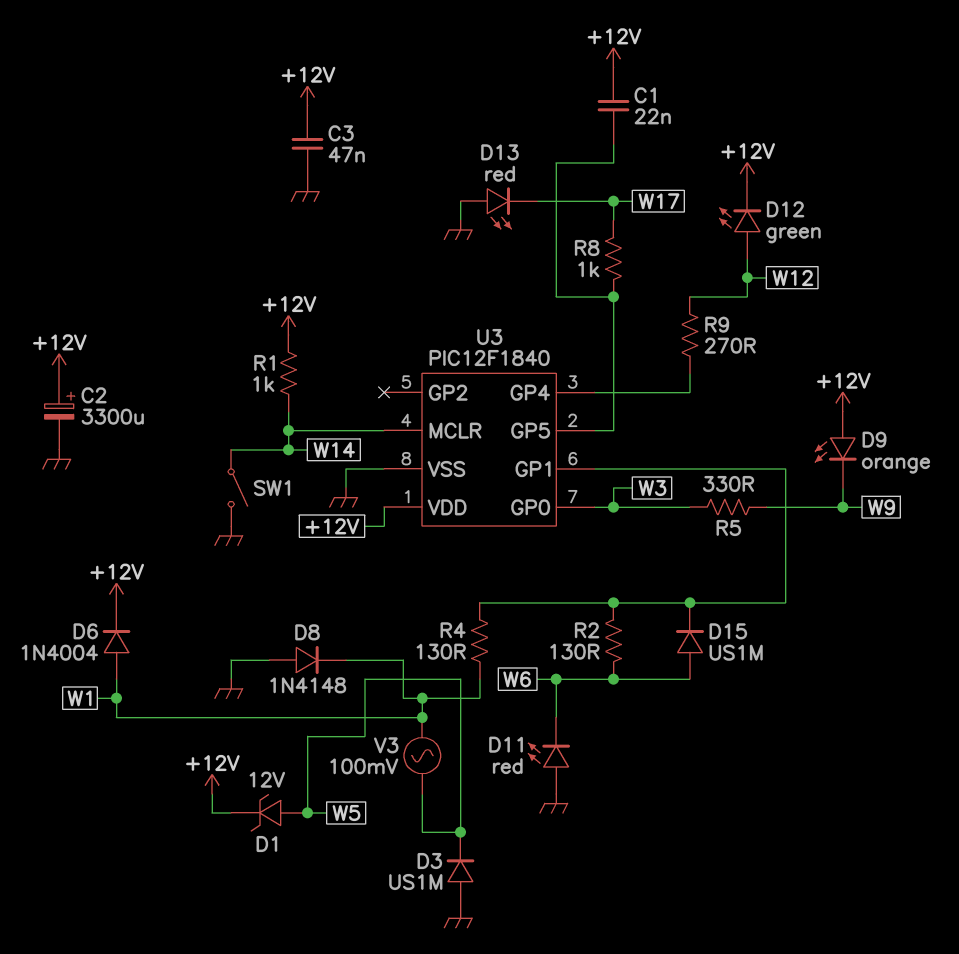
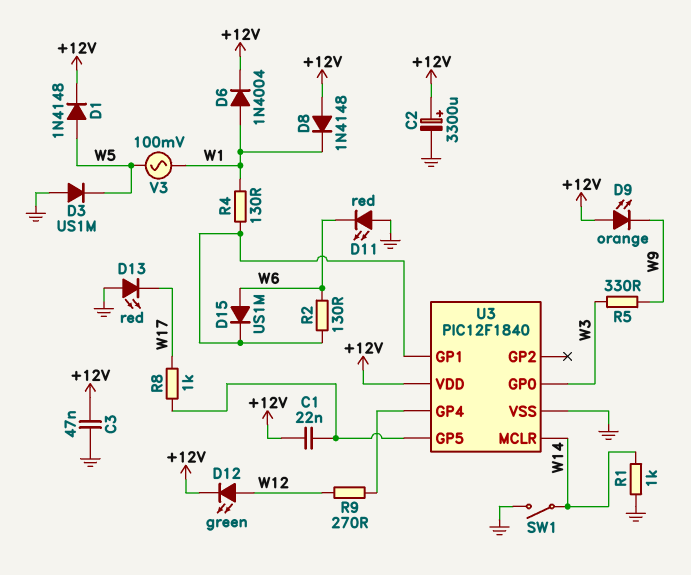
D1: zener 12V (A W5, K +12V) -> diode 1N4148 (A W5, K +12V)
D8: diode 1N4148 (A GND, K W1) -> diode 1N4148 (A +12V, K W1)
R1: 1k (+12V, W14) -> 1k (GND, W14)

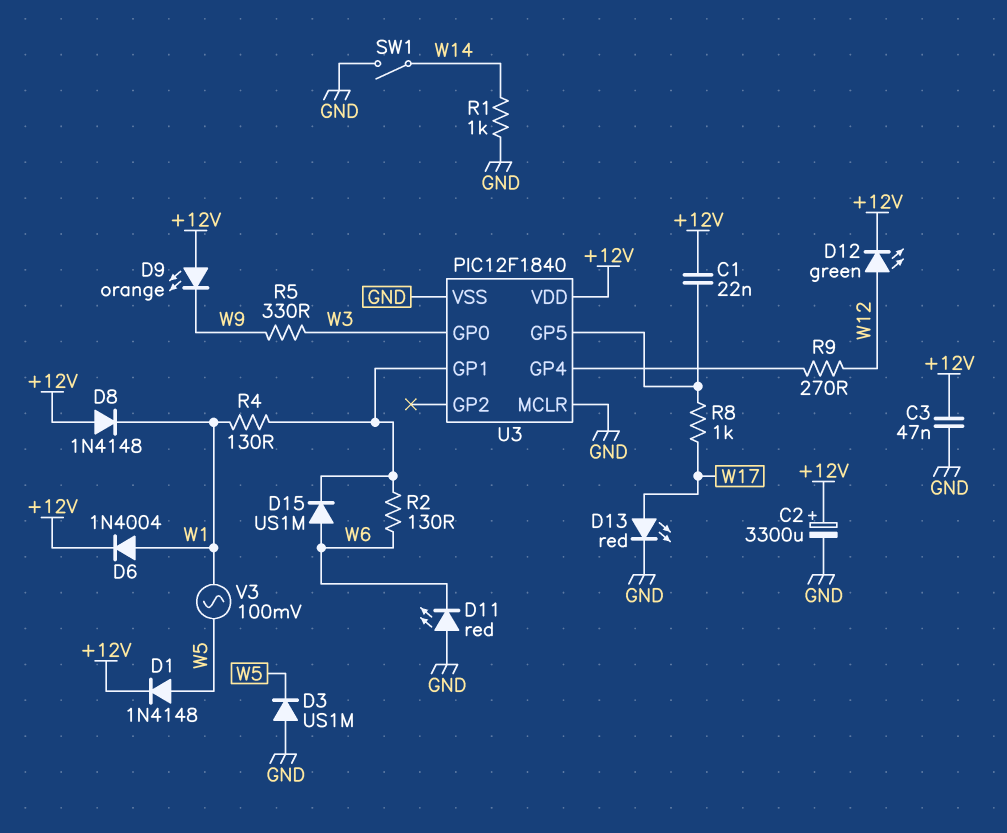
D13: LED red (A GND, K W17) -> LED red (A W17, K GND)
U3 pin MCLR: W14 -> GND

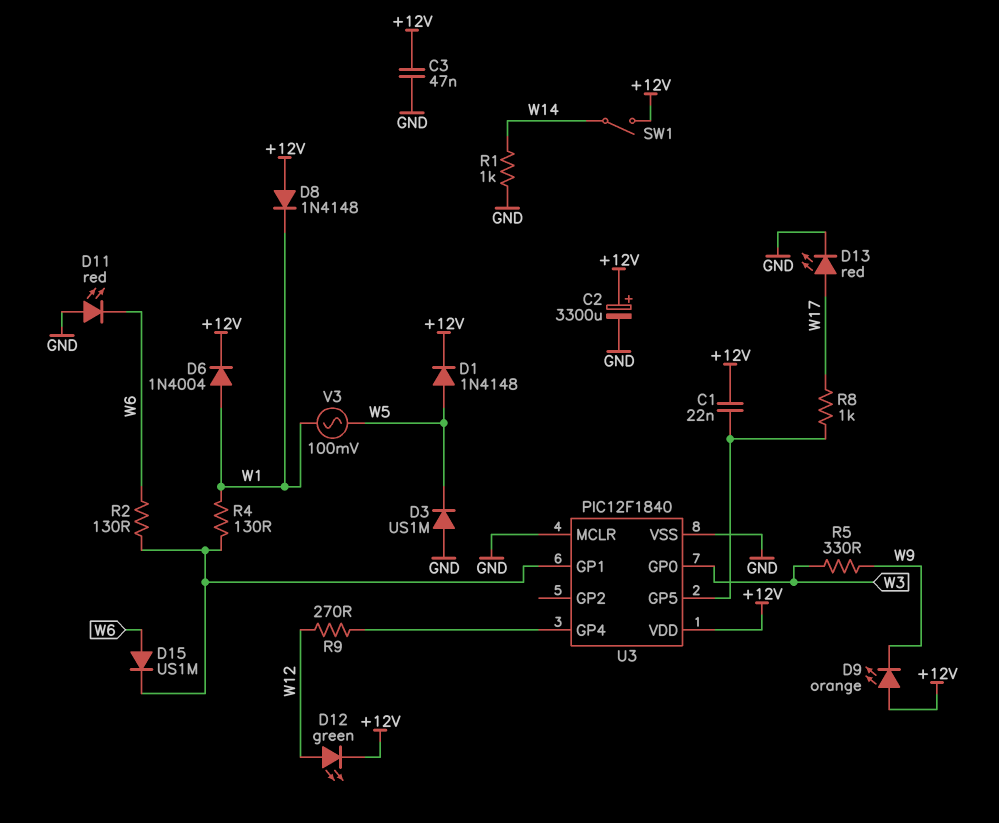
SW1: switch (GND, W14) -> switch (+12V, W14)

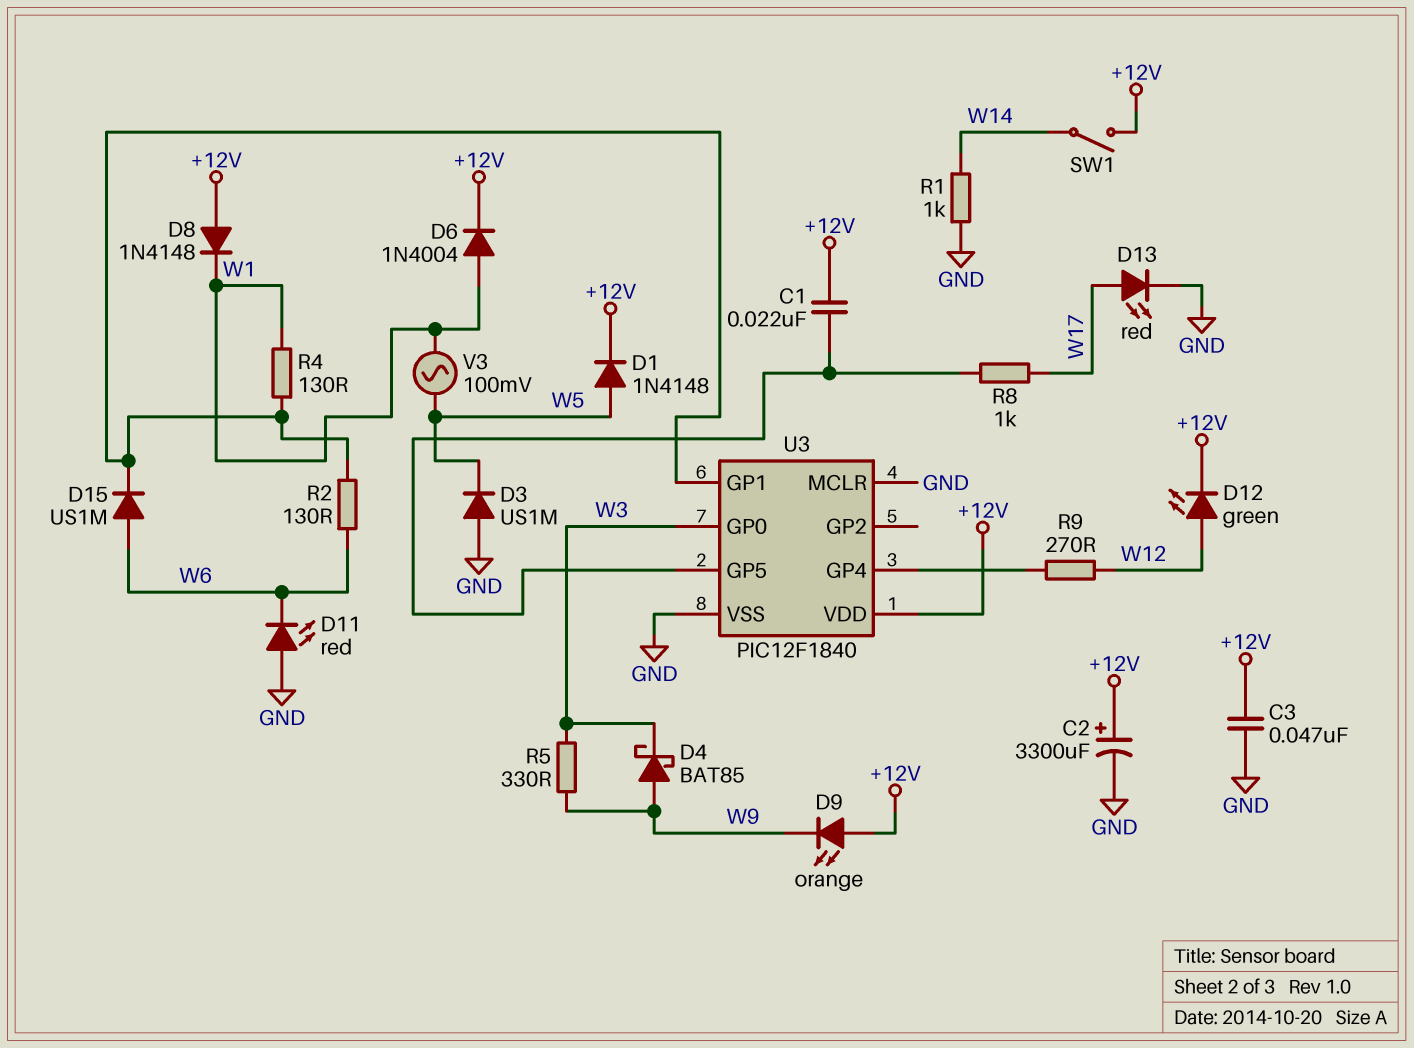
D4: none -> schottky BAT85 (A W9, K W3)

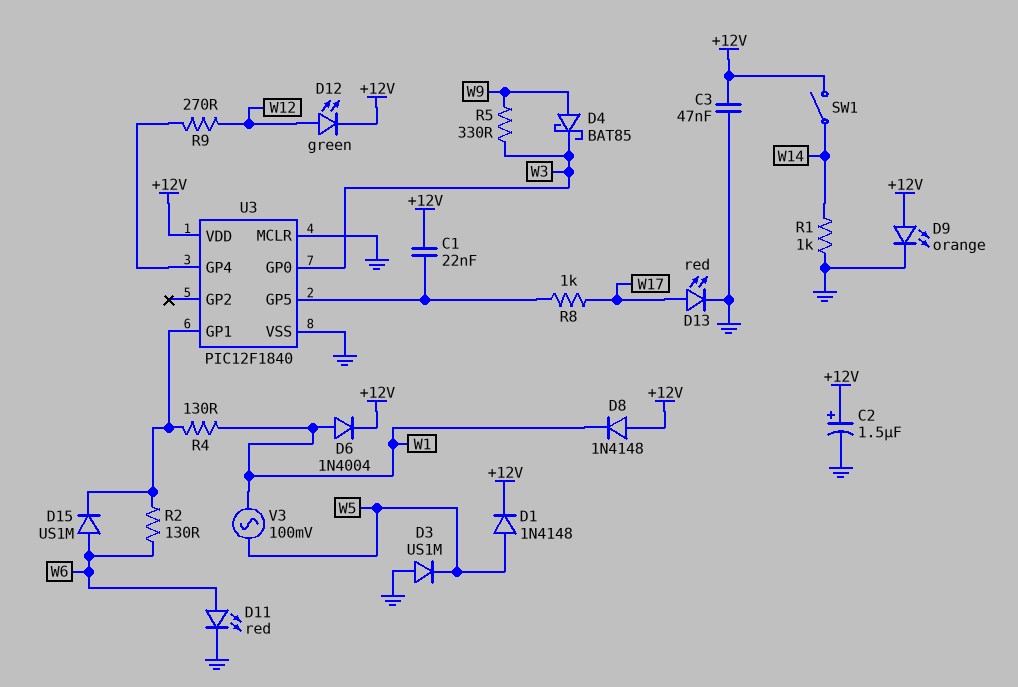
C2: 3300uF (plus +12V, minus GND) -> 1.5uF (plus +12V, minus GND)
D9: LED orange (A +12V, K W9) -> LED orange (A +12V, K GND)
D11: LED red (A GND, K W6) -> LED red (A W6, K GND)

